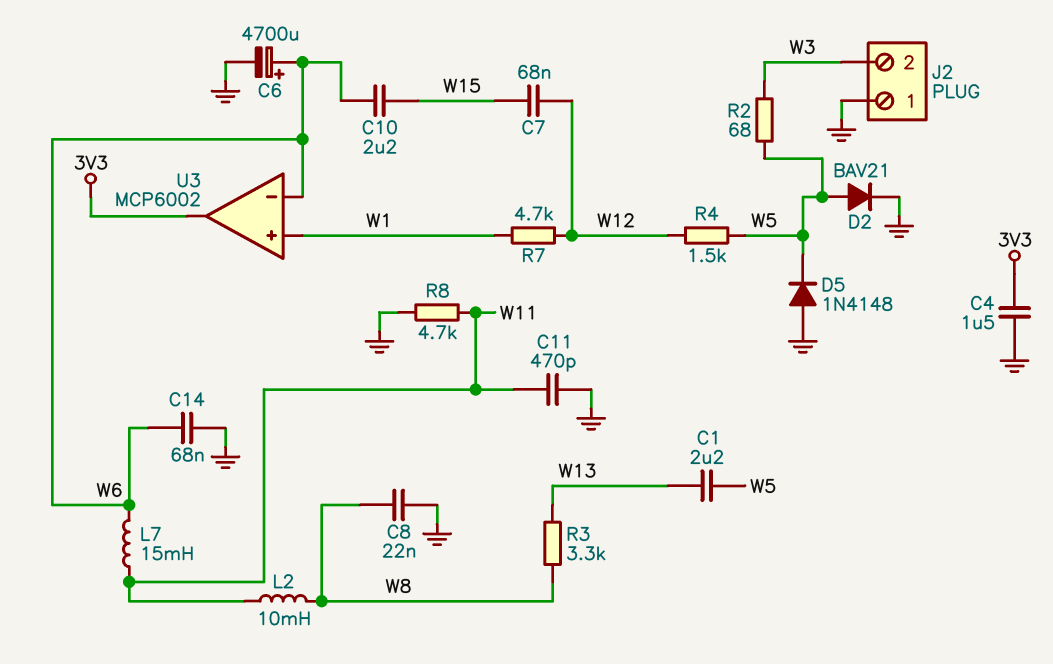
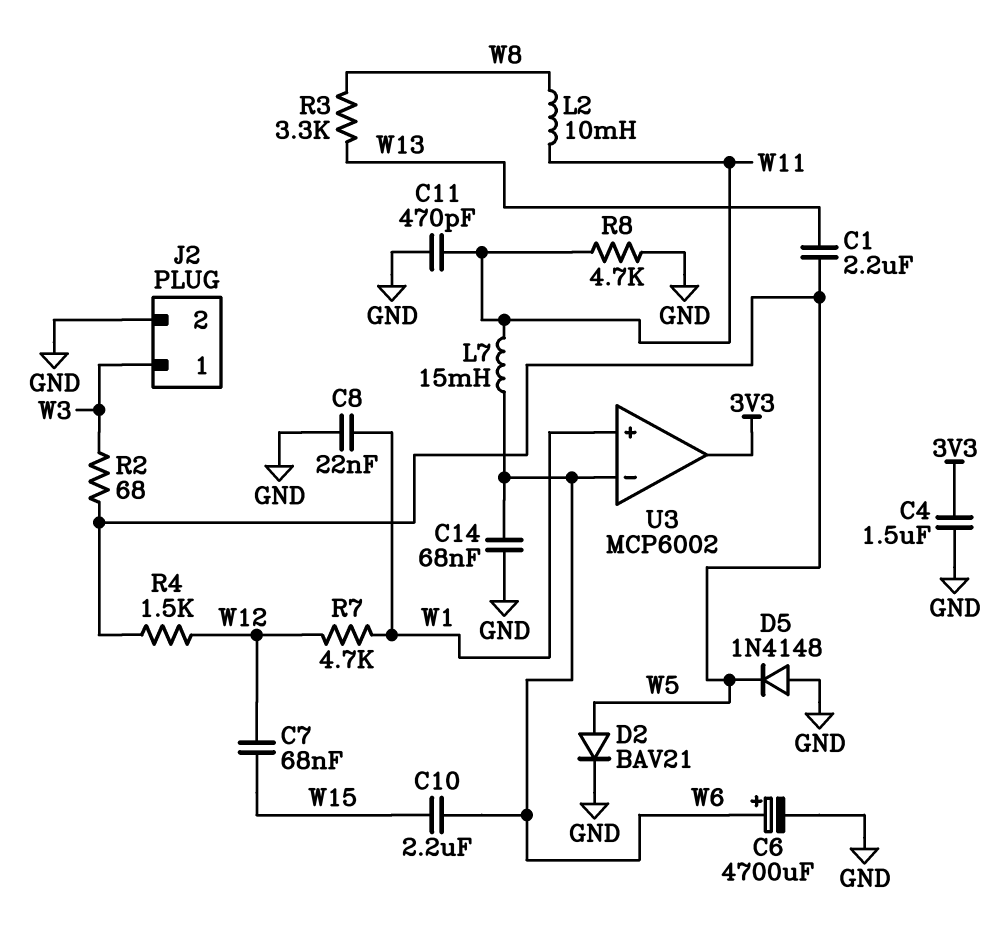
C8: 22nF (GND, W8) -> 22nF (GND, W1)
J2 pin 1: GND -> W3
J2 pin 2: W3 -> GND

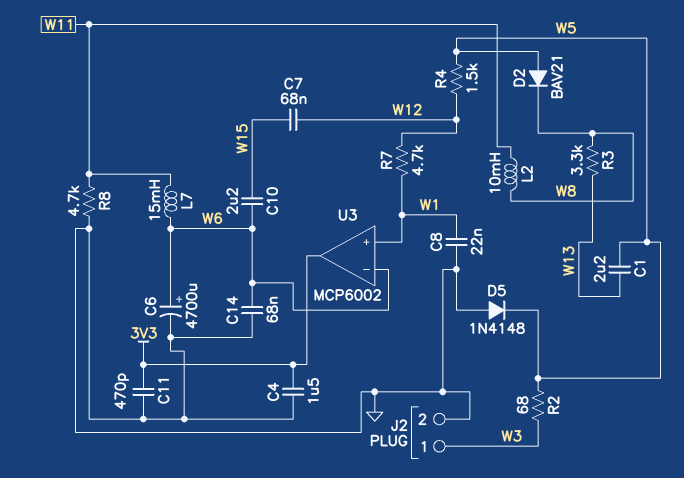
C11: 470pF (GND, W11) -> 470pF (3V3, GND)
D2: diode BAV21 (A W5, K GND) -> diode BAV21 (A W5, K W8)

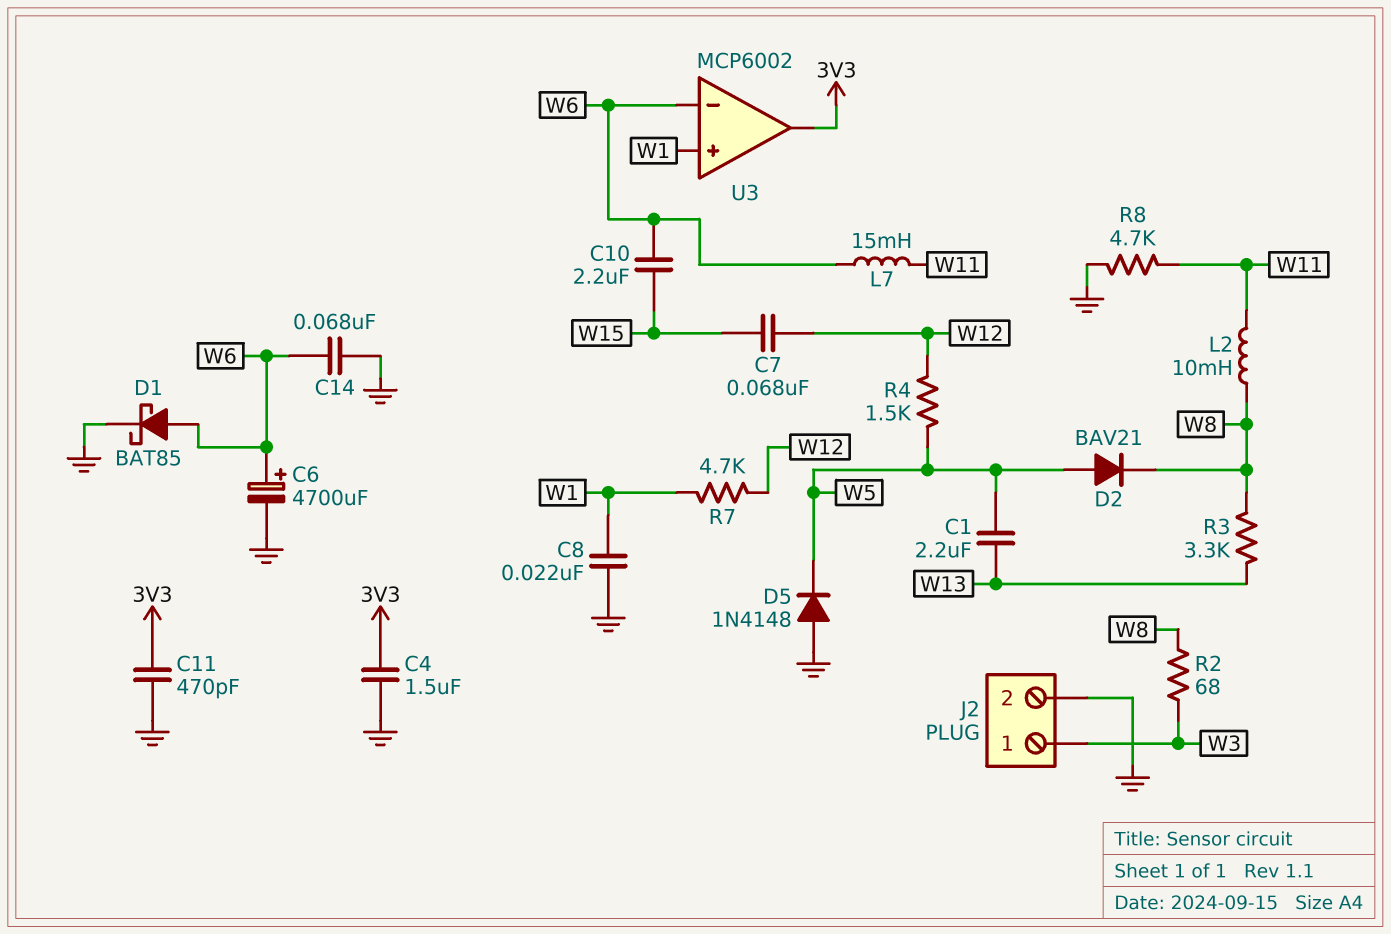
D1: none -> schottky BAT85 (A W6, K GND)
R2: 68 (W3, W5) -> 68 (W3, W8)

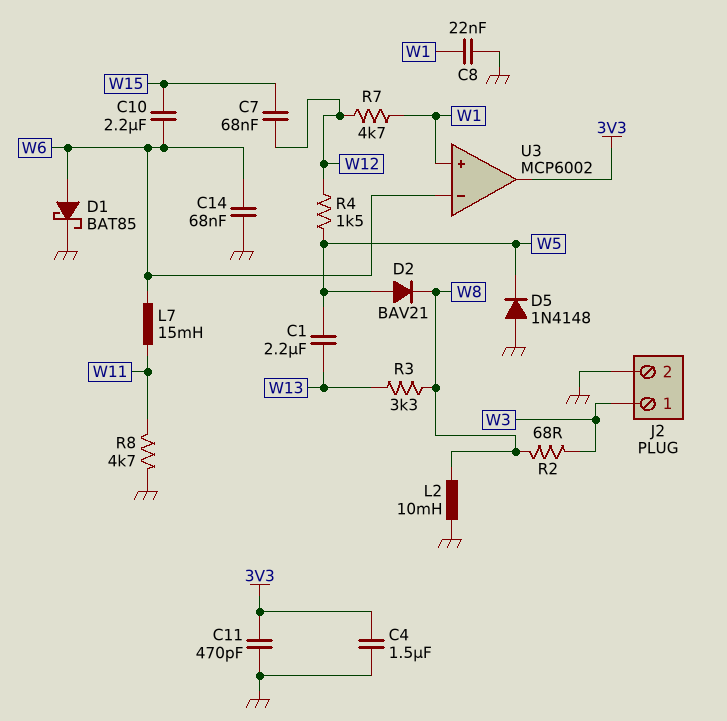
C6: 4700uF (plus W6, minus GND) -> none
L2: 10mH (W8, W11) -> 10mH (GND, W8)

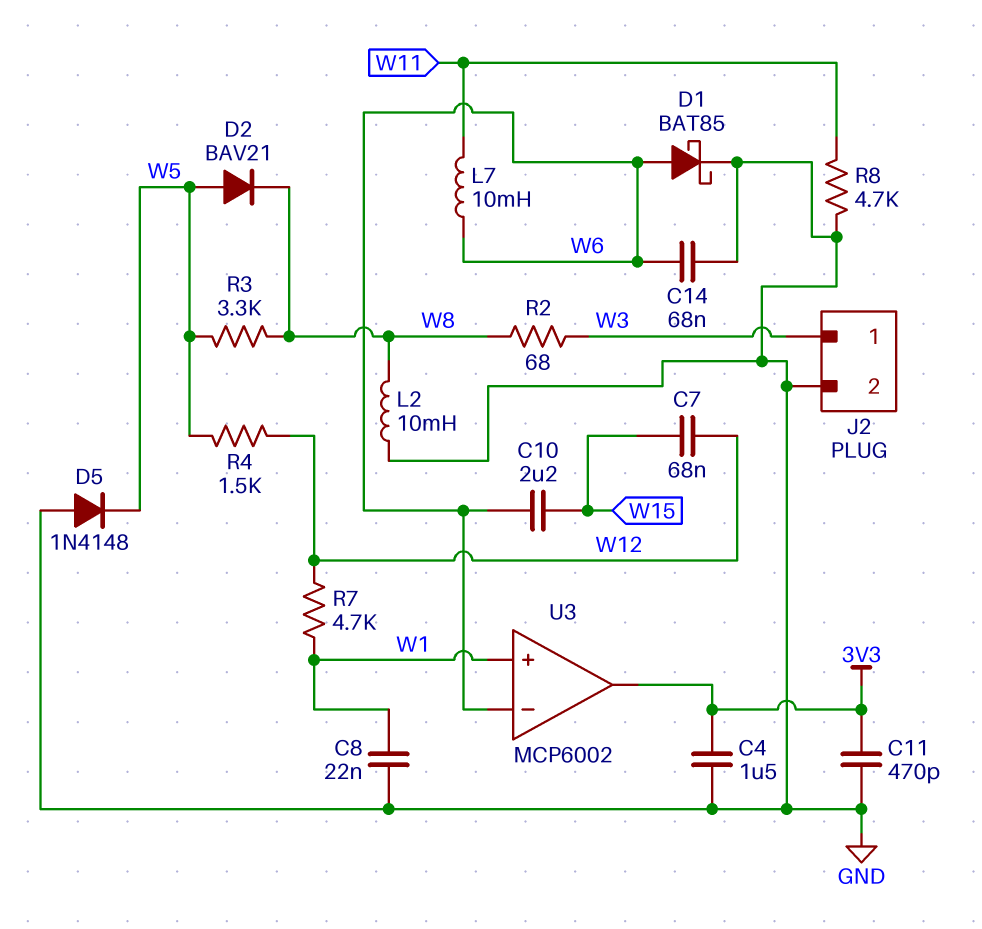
C1: 2.2uF (W5, W13) -> none
L7: 15mH (W6, W11) -> 10mH (W6, W11)
R3: 3.3k (W8, W13) -> 3.3k (W5, W8)

